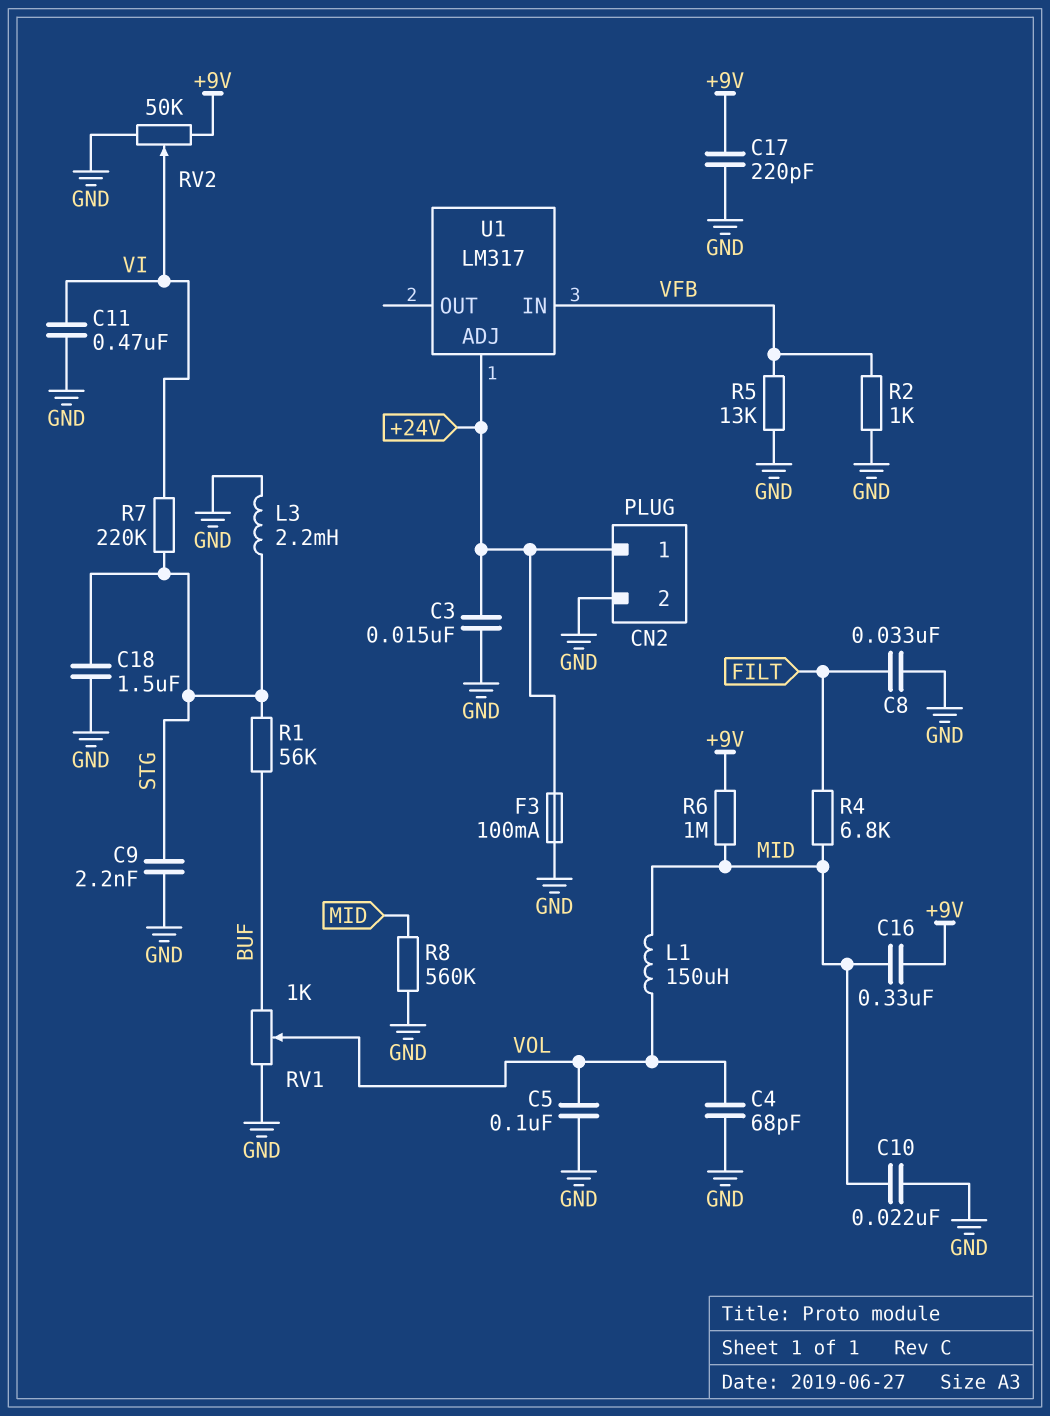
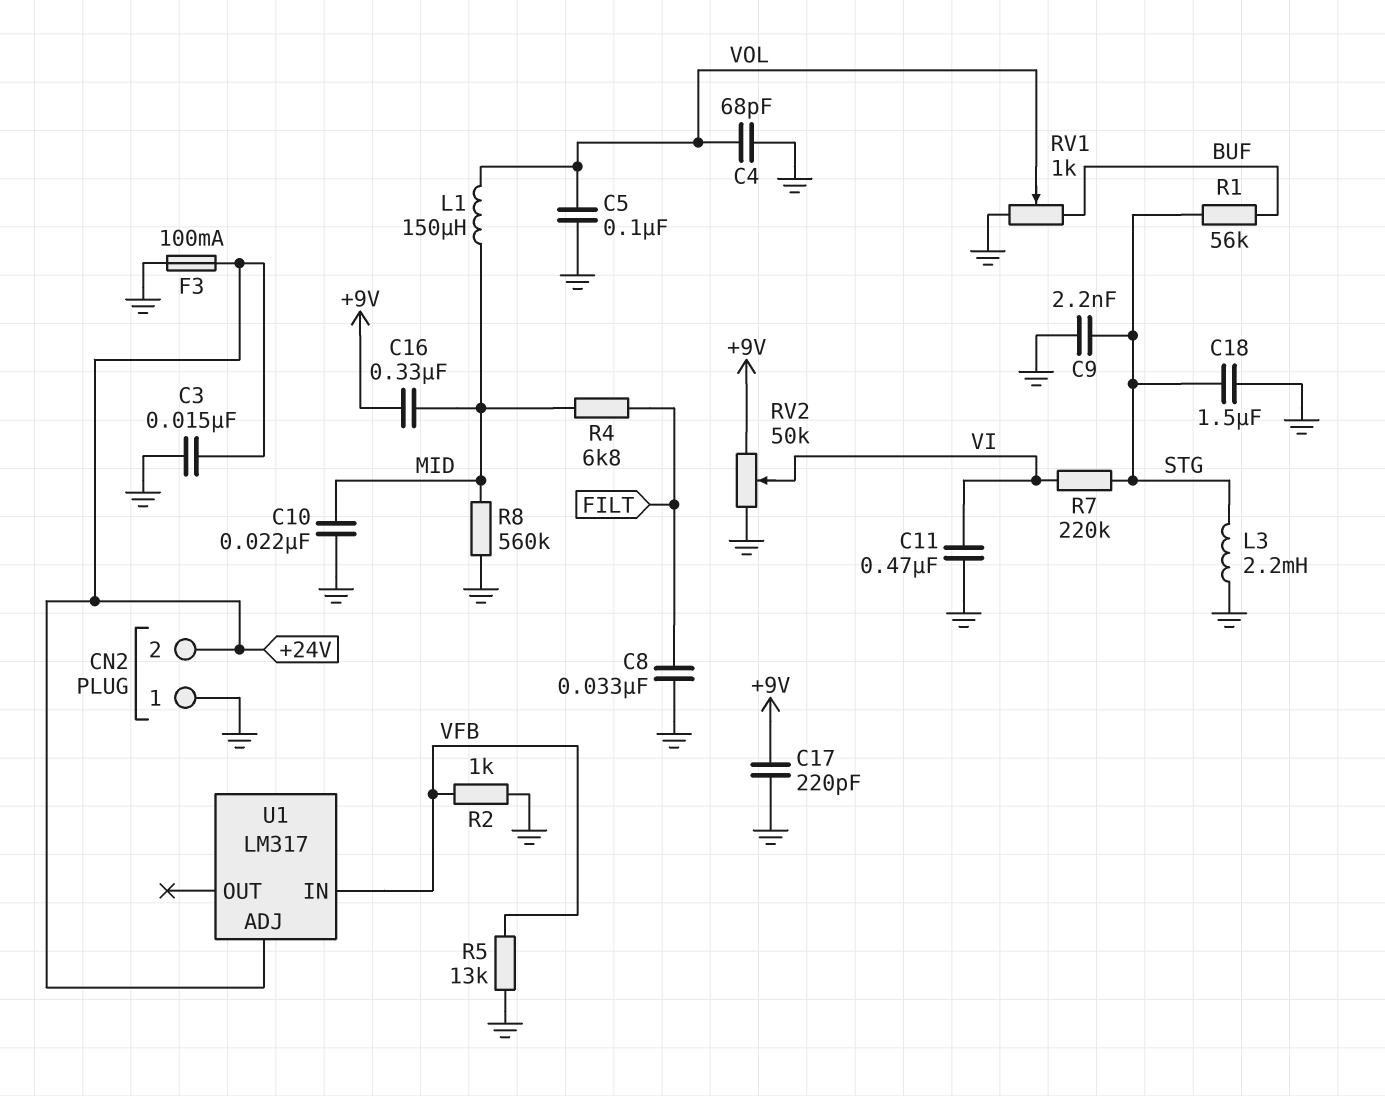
CN2 pin 1: +24V -> GND
CN2 pin 2: GND -> +24V
R6: 1M (+9V, MID) -> none

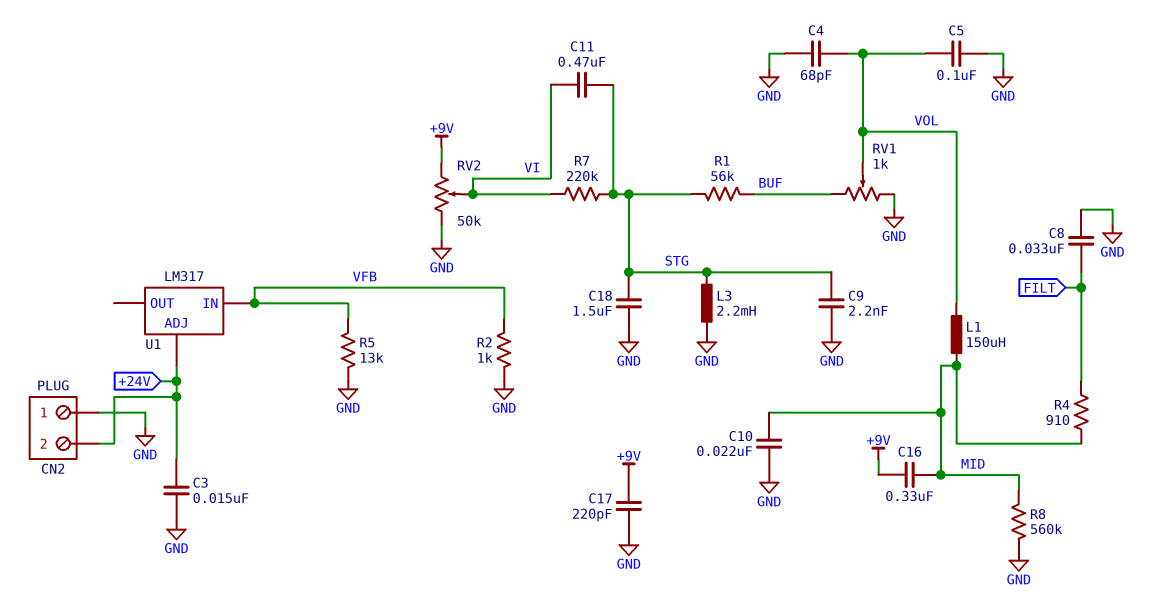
C11: 470nF (GND, VI) -> 470nF (STG, VI)
F3: 100mA (+24V, GND) -> none
R4: 6.8k (FILT, MID) -> 910 (FILT, MID)

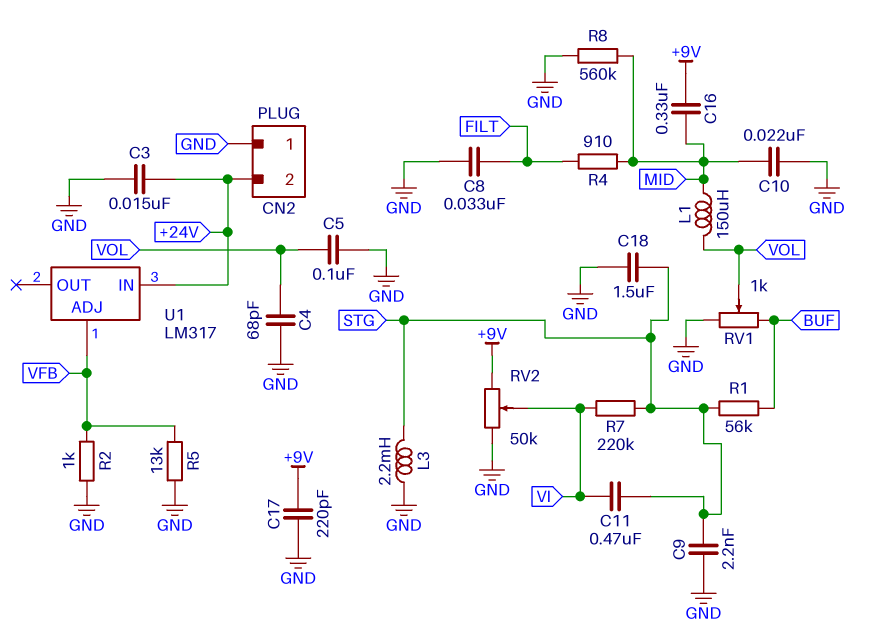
U1 pin ADJ: +24V -> VFB
U1 pin IN: VFB -> +24V

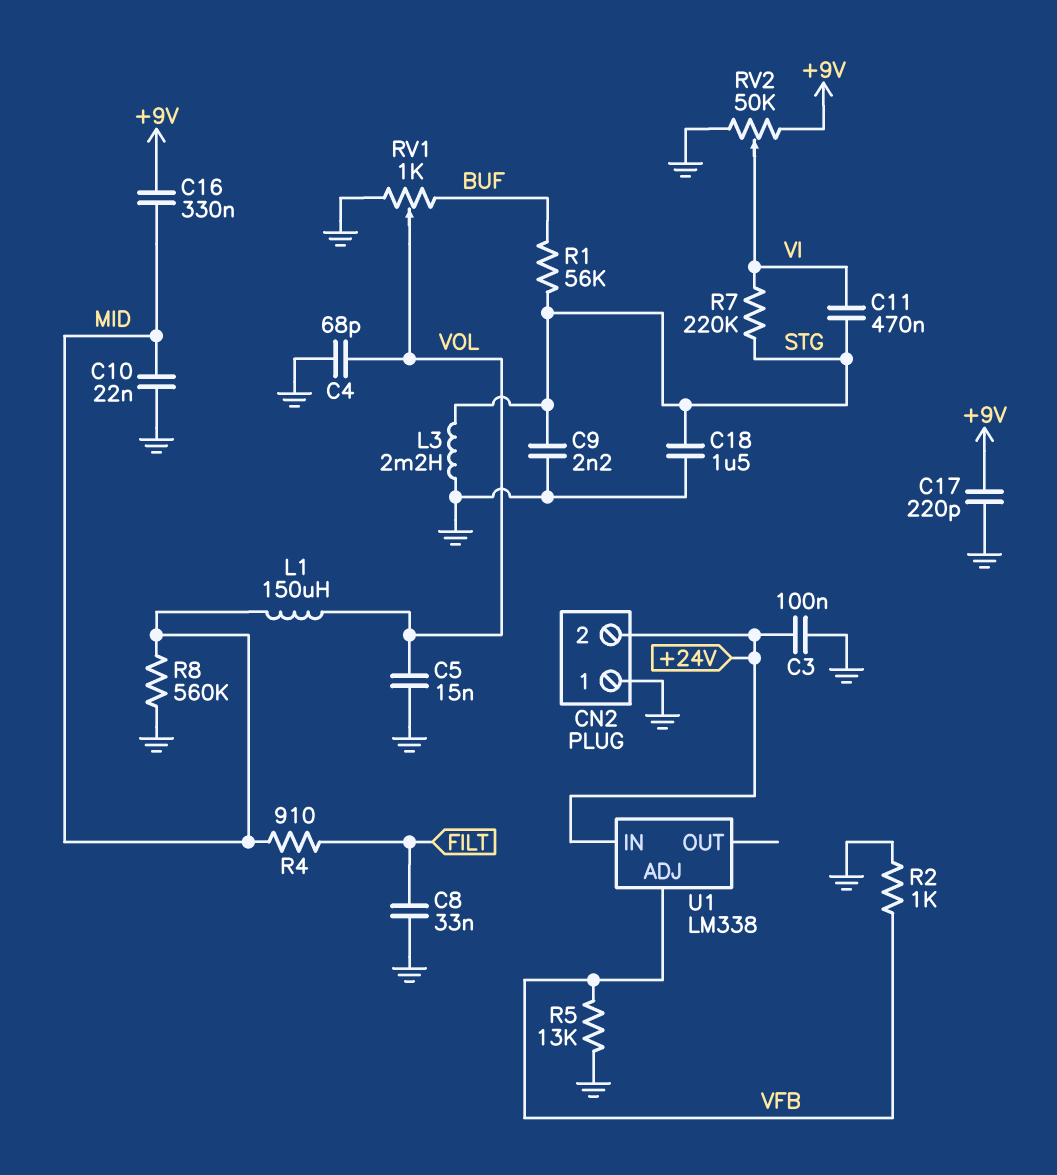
C3: 15nF (+24V, GND) -> 100nF (+24V, GND)
C5: 100nF (GND, VOL) -> 15nF (GND, VOL)
U1: LM317 -> LM338

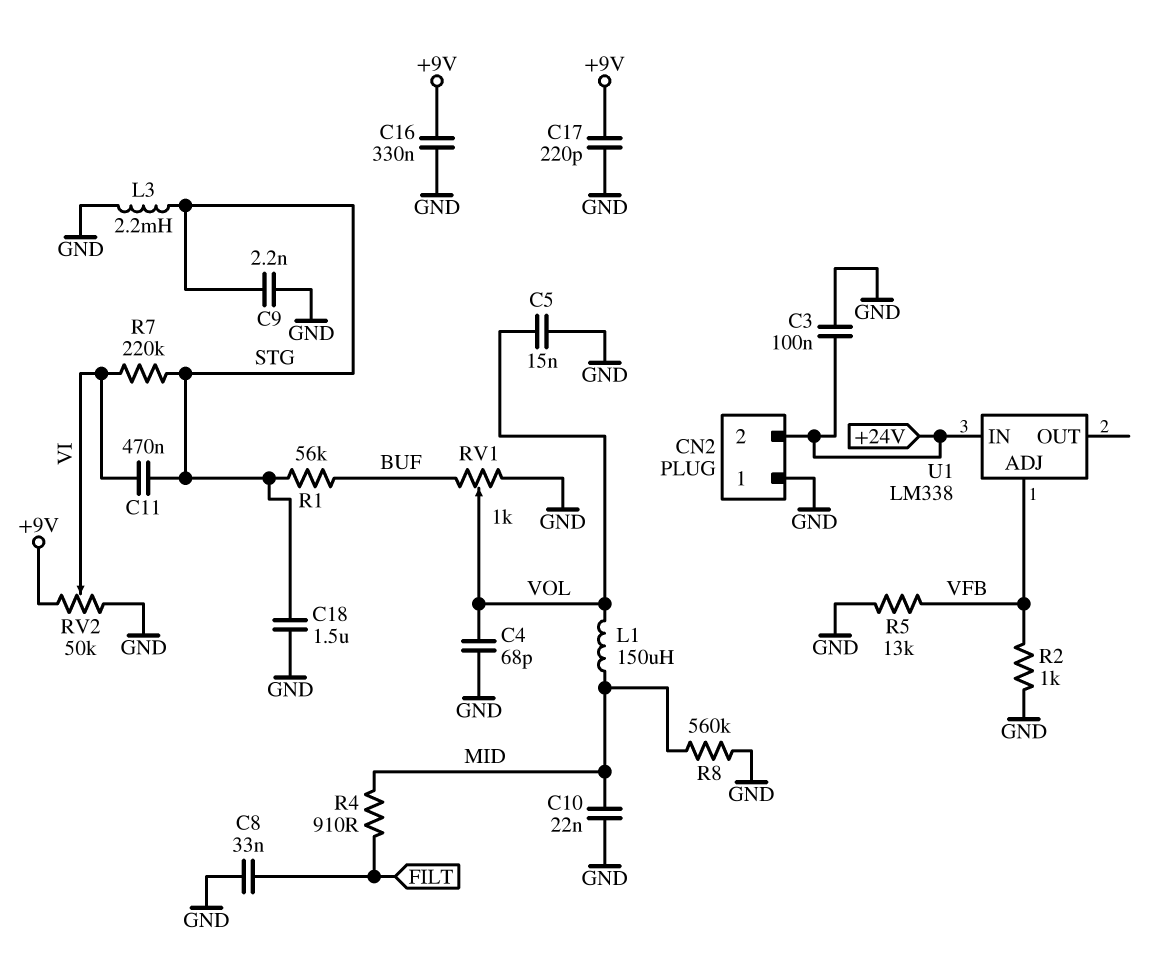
C16: 330nF (+9V, MID) -> 330nF (+9V, GND)

